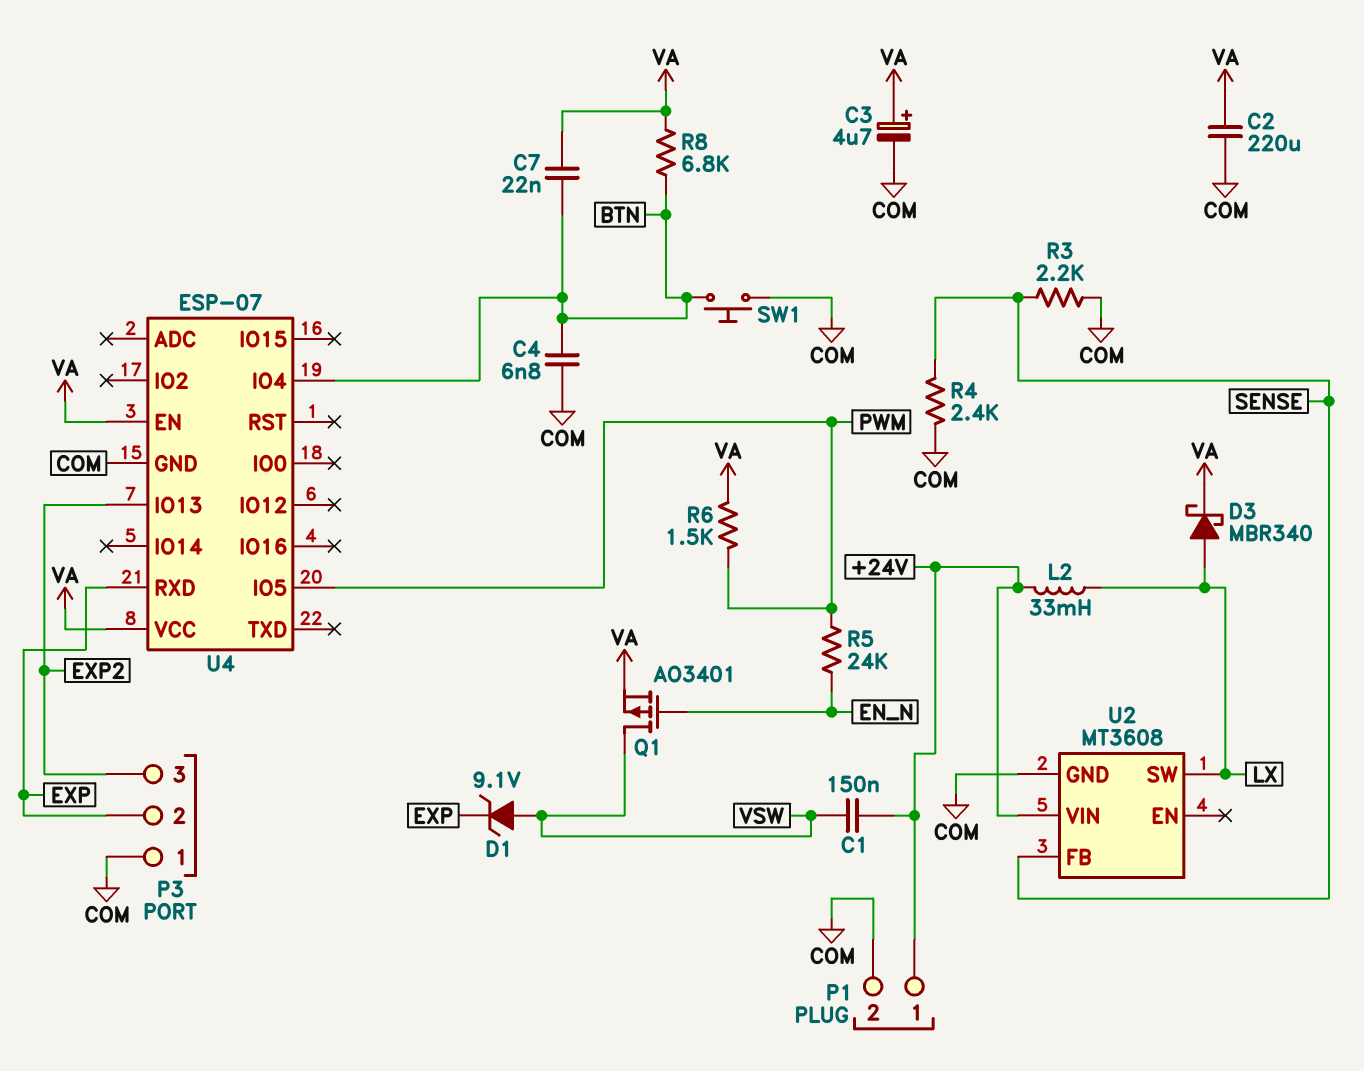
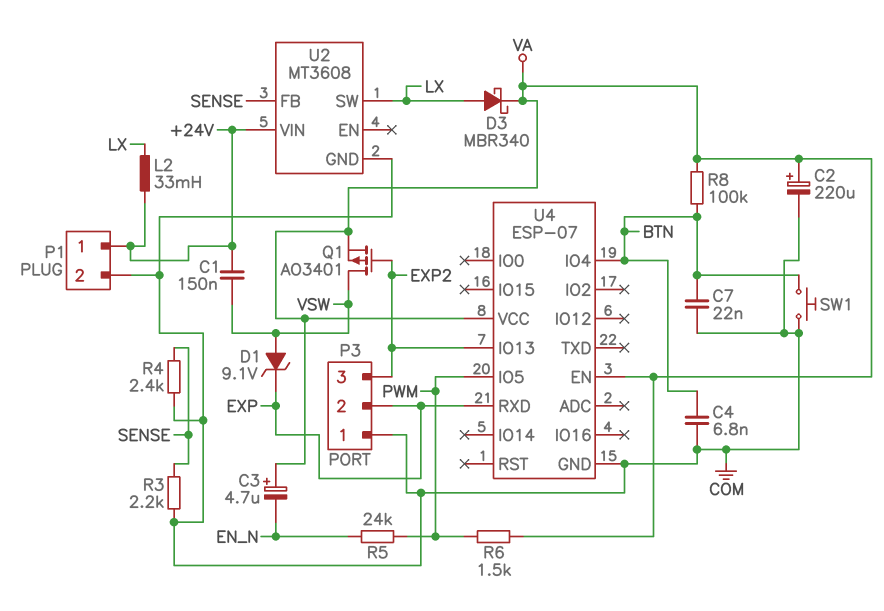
C2: 220uF (COM, VA) -> 220uF (plus VA, minus COM)
C3: 4.7uF (plus VA, minus COM) -> 4.7uF (plus VA, minus EN_N)
C7: 22nF (BTN, VA) -> 22nF (BTN, COM)
Q1: PMOS AO3401 (G EN_N, D VSW, S VA) -> PMOS AO3401 (G EXP2, D VSW, S VA)
R8: 6.8k (BTN, VA) -> 100k (BTN, VA)

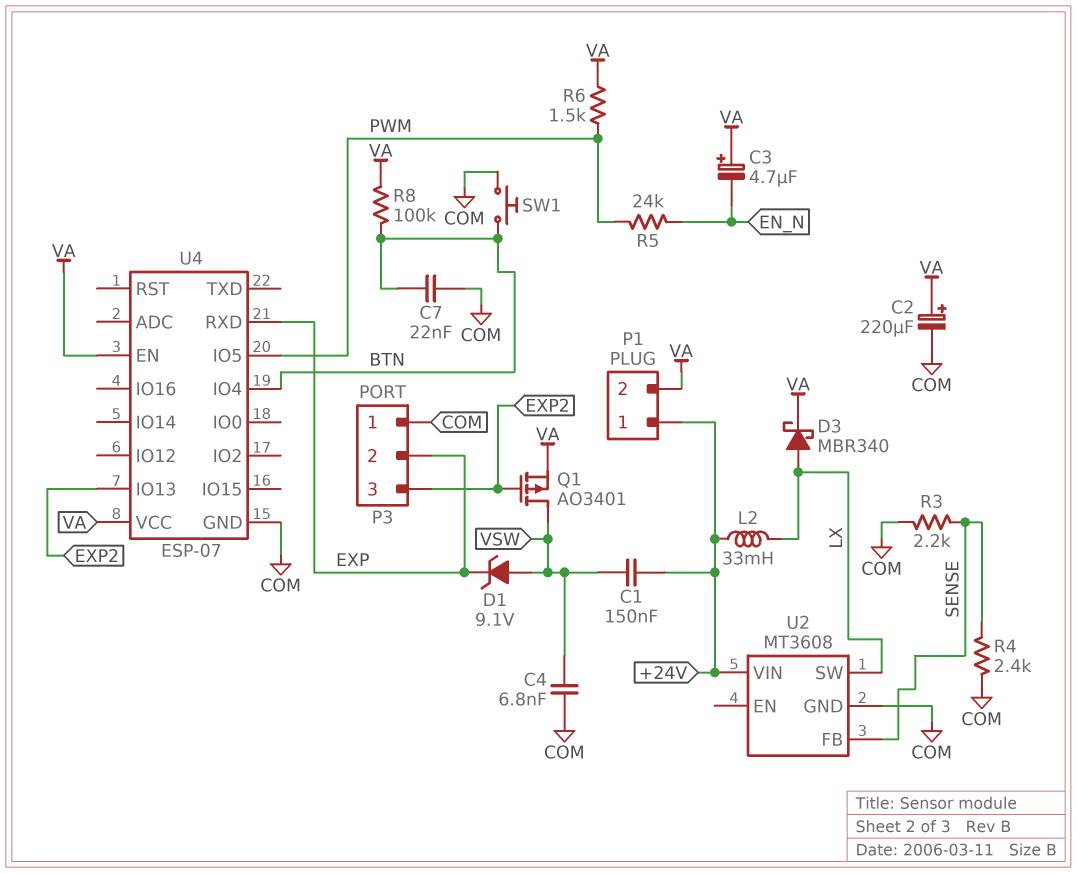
C4: 6.8nF (BTN, COM) -> 6.8nF (COM, VSW)
P1 pin 2: COM -> VA

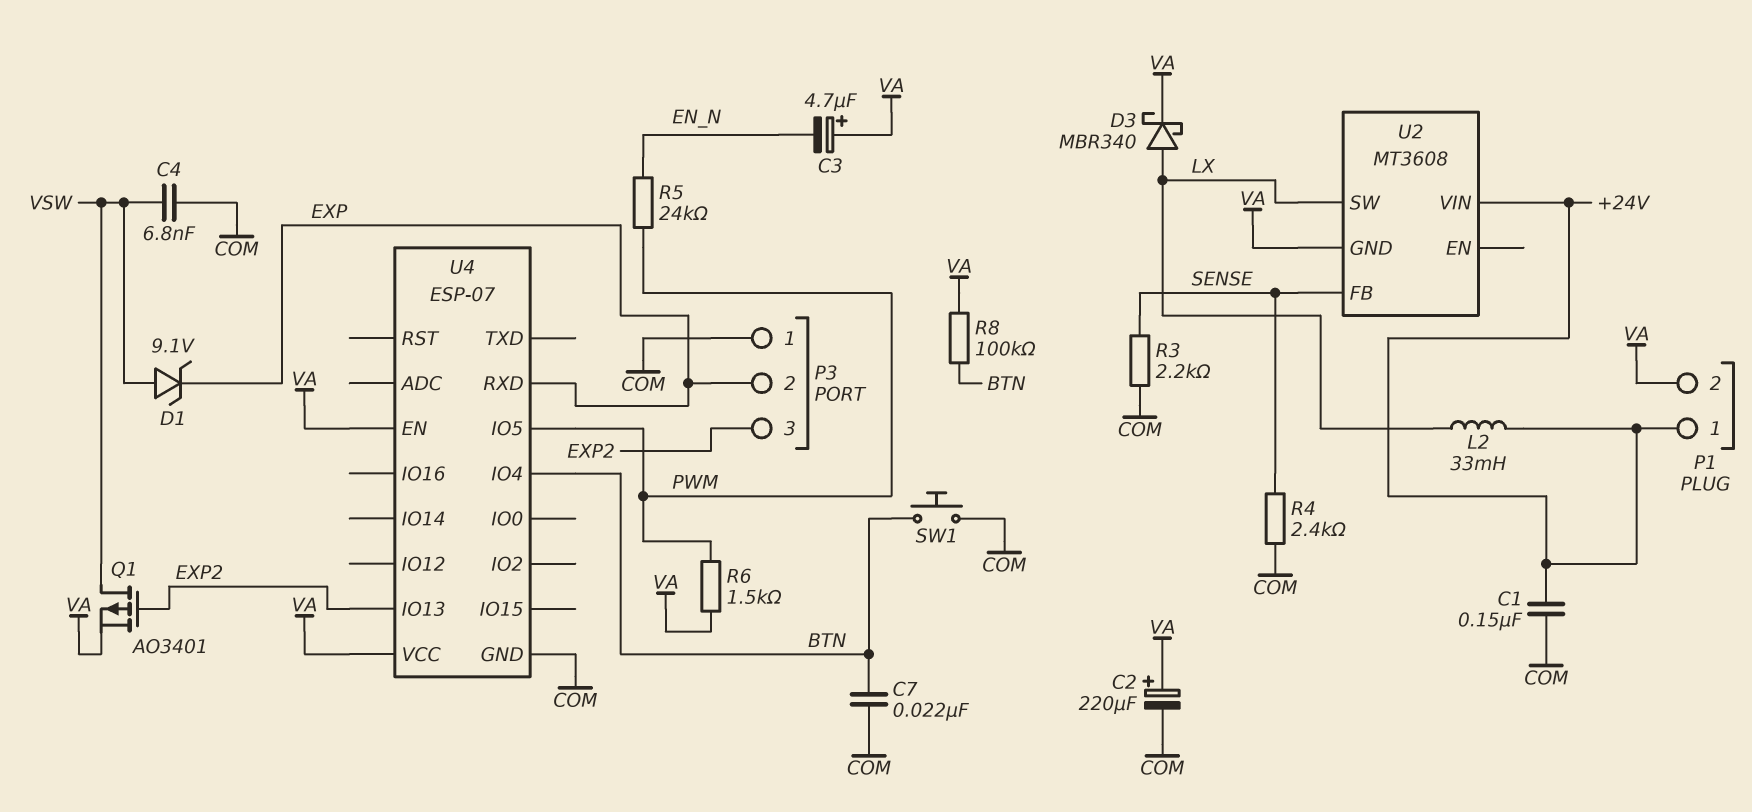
C1: 150nF (+24V, VSW) -> 150nF (+24V, COM)
U2 pin GND: COM -> VA

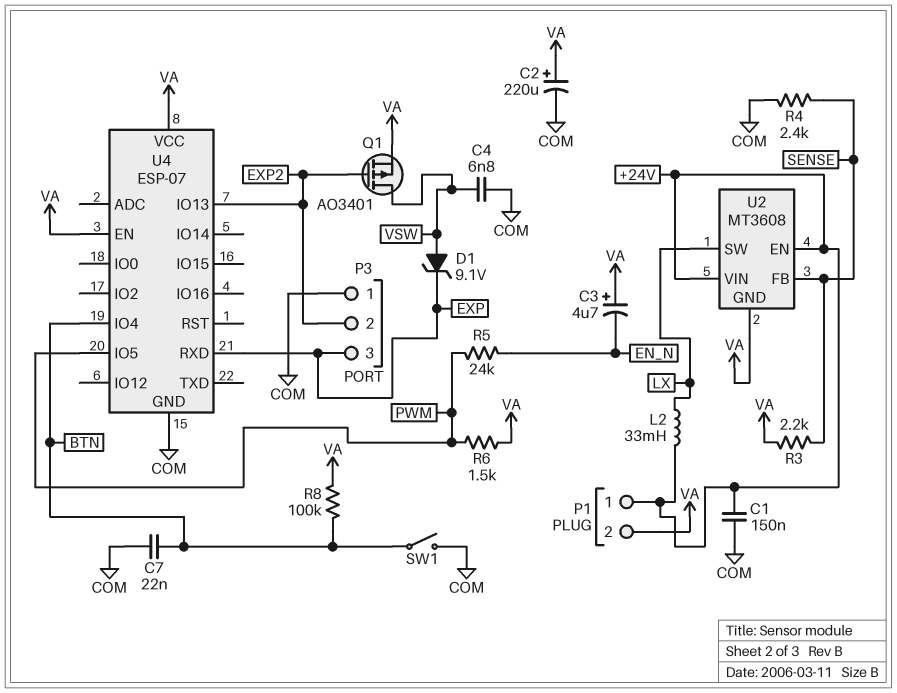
D3: schottky MBR340 (A LX, K VA) -> none
P3 pin 2: EXP -> EXP2
P3 pin 3: EXP2 -> EXP
R3: 2.2k (COM, SENSE) -> 2.2k (SENSE, VA)
SW1: button (BTN, COM) -> switch (BTN, COM)
U2 pin EN: none -> +24V

